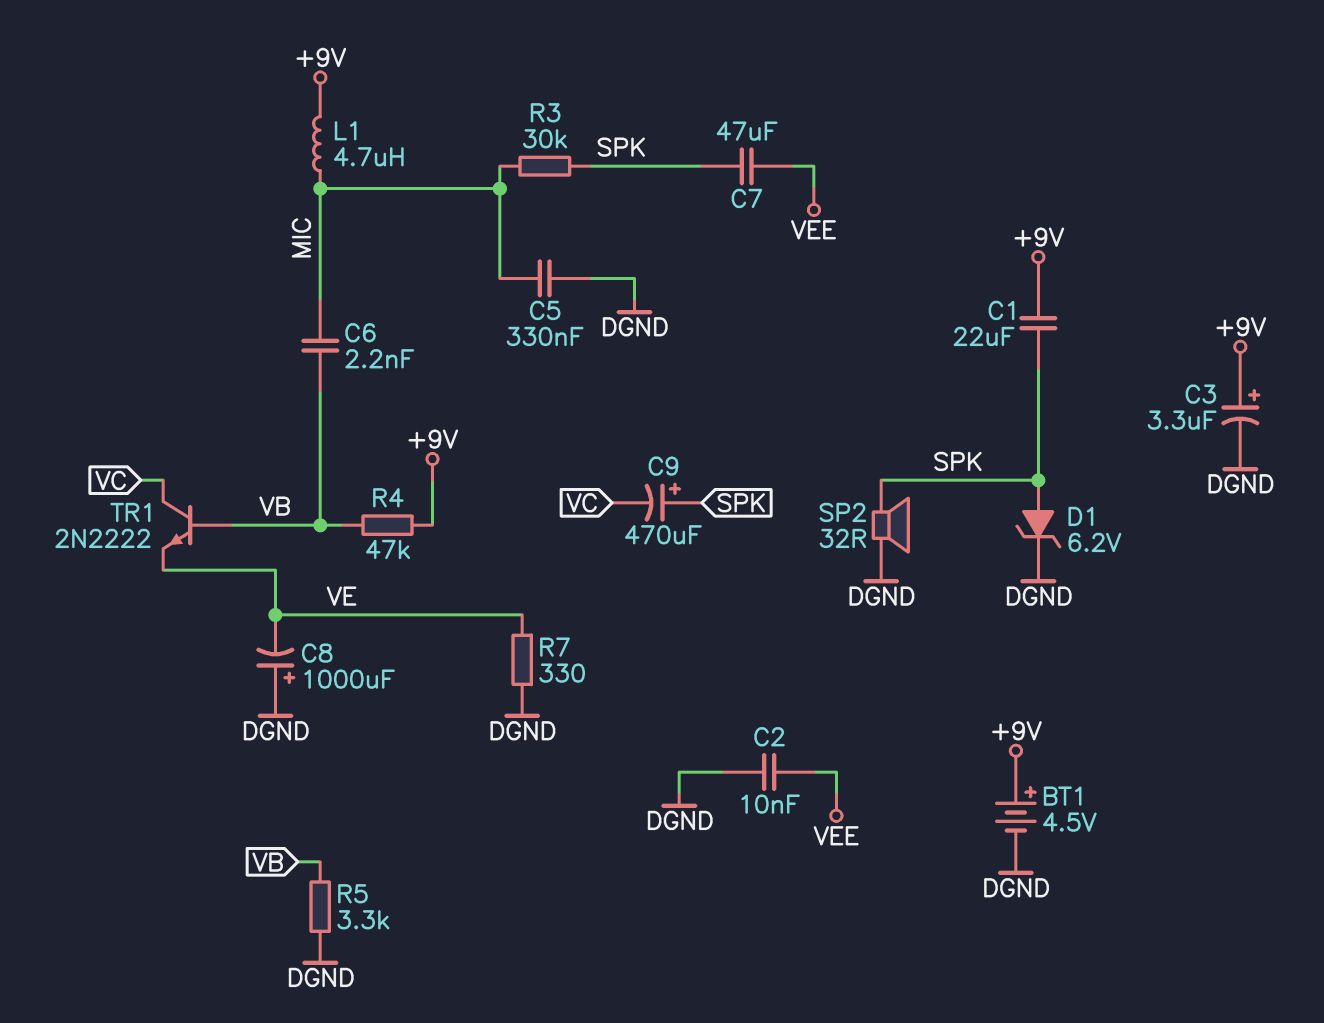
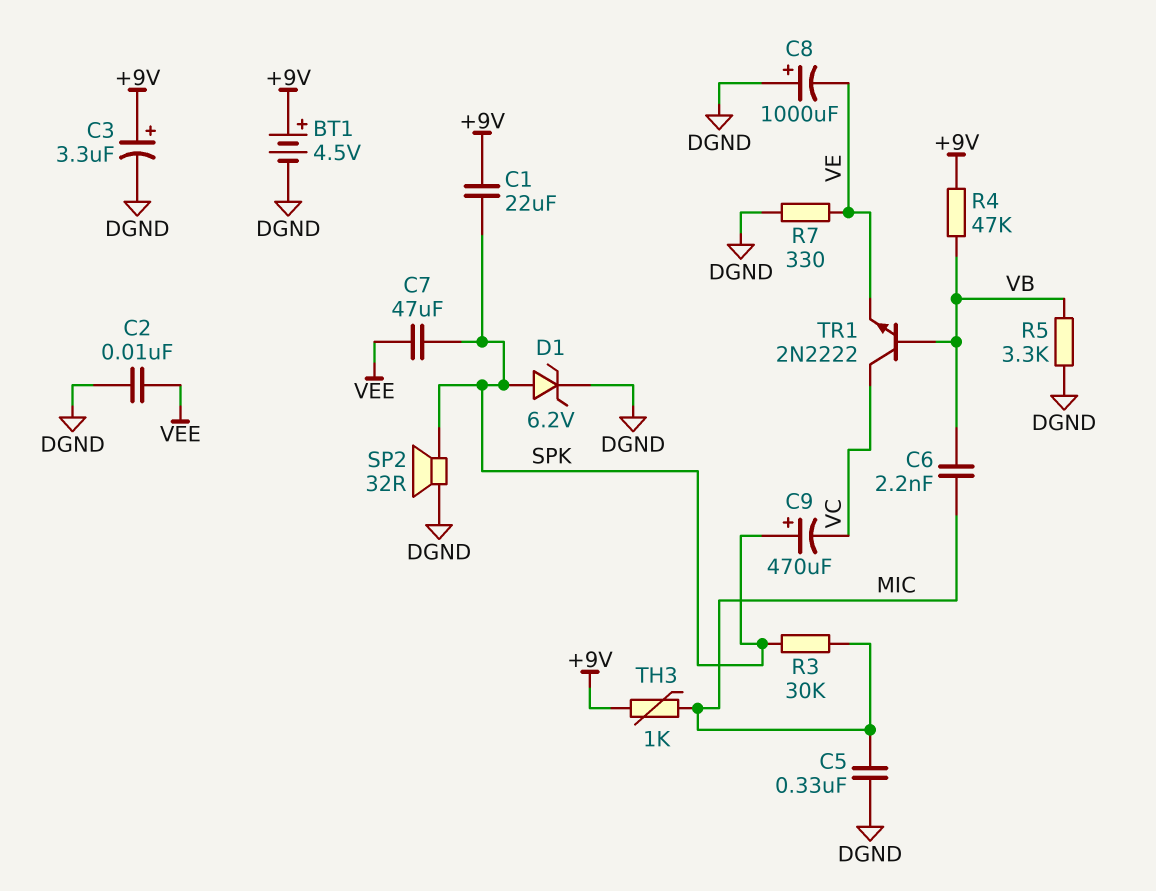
L1: 4.7uH (+9V, MIC) -> none
TH3: none -> 1k (+9V, MIC)

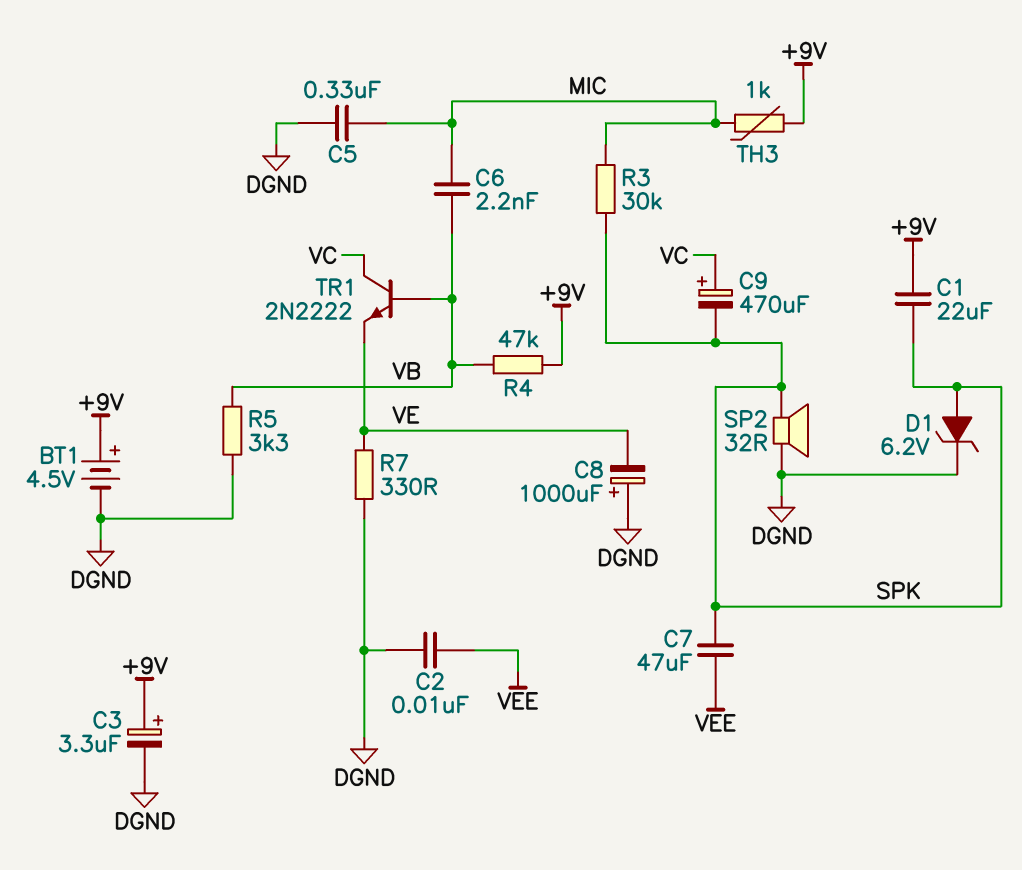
C9: 470uF (plus SPK, minus VC) -> 470uF (plus VC, minus SPK)

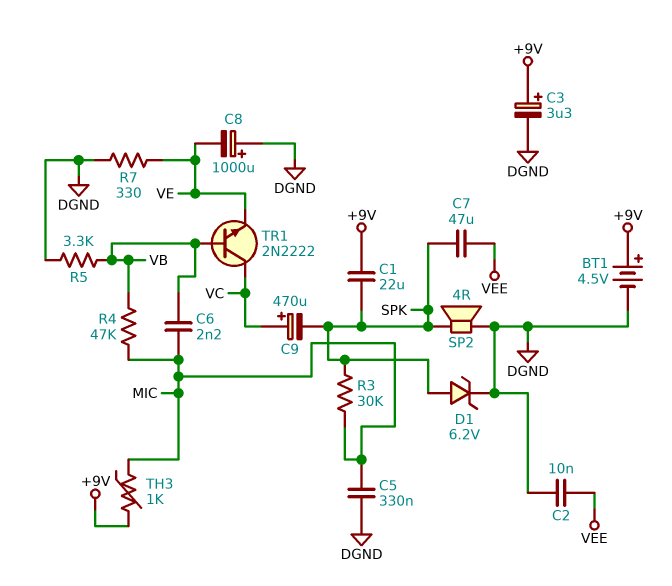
R4: 47k (+9V, VB) -> 47k (MIC, VB)
SP2: speaker 32R (DGND, SPK) -> speaker 4R (DGND, SPK)

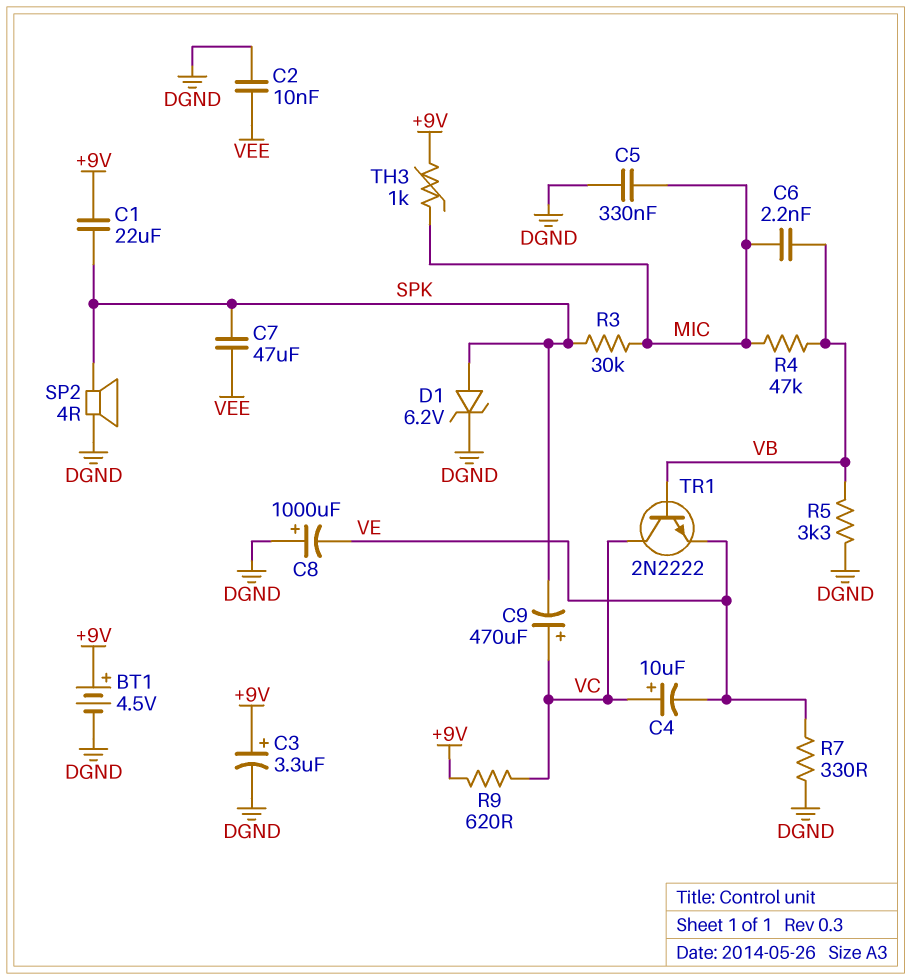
C4: none -> 10uF (plus VC, minus VE)
R9: none -> 620 (+9V, VC)

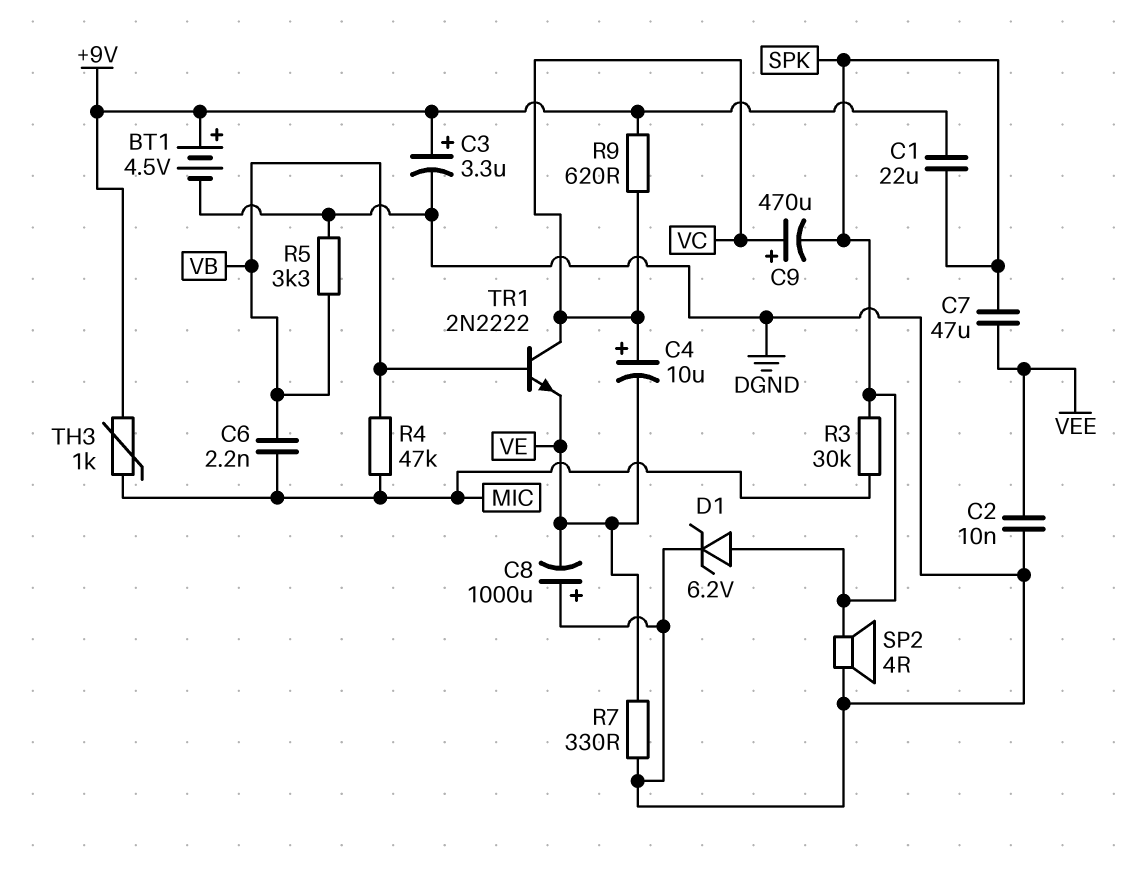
C5: 330nF (DGND, MIC) -> none

